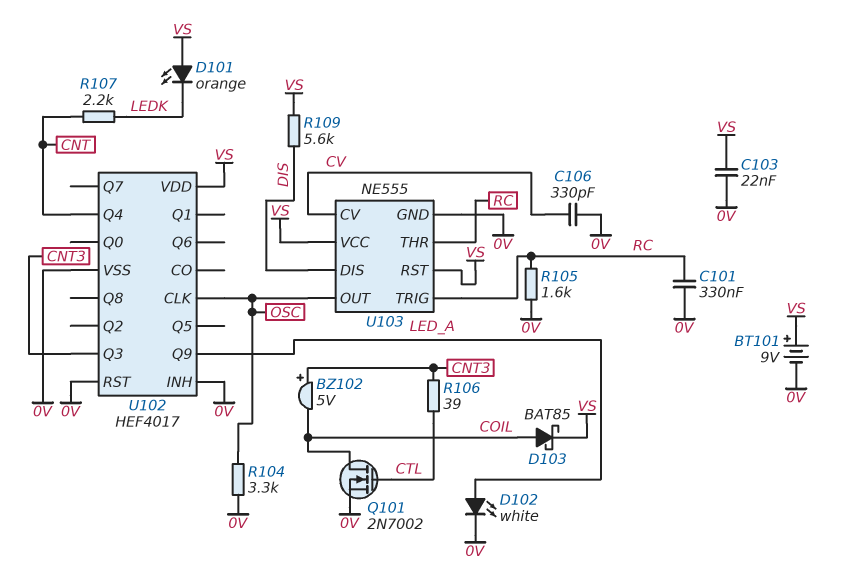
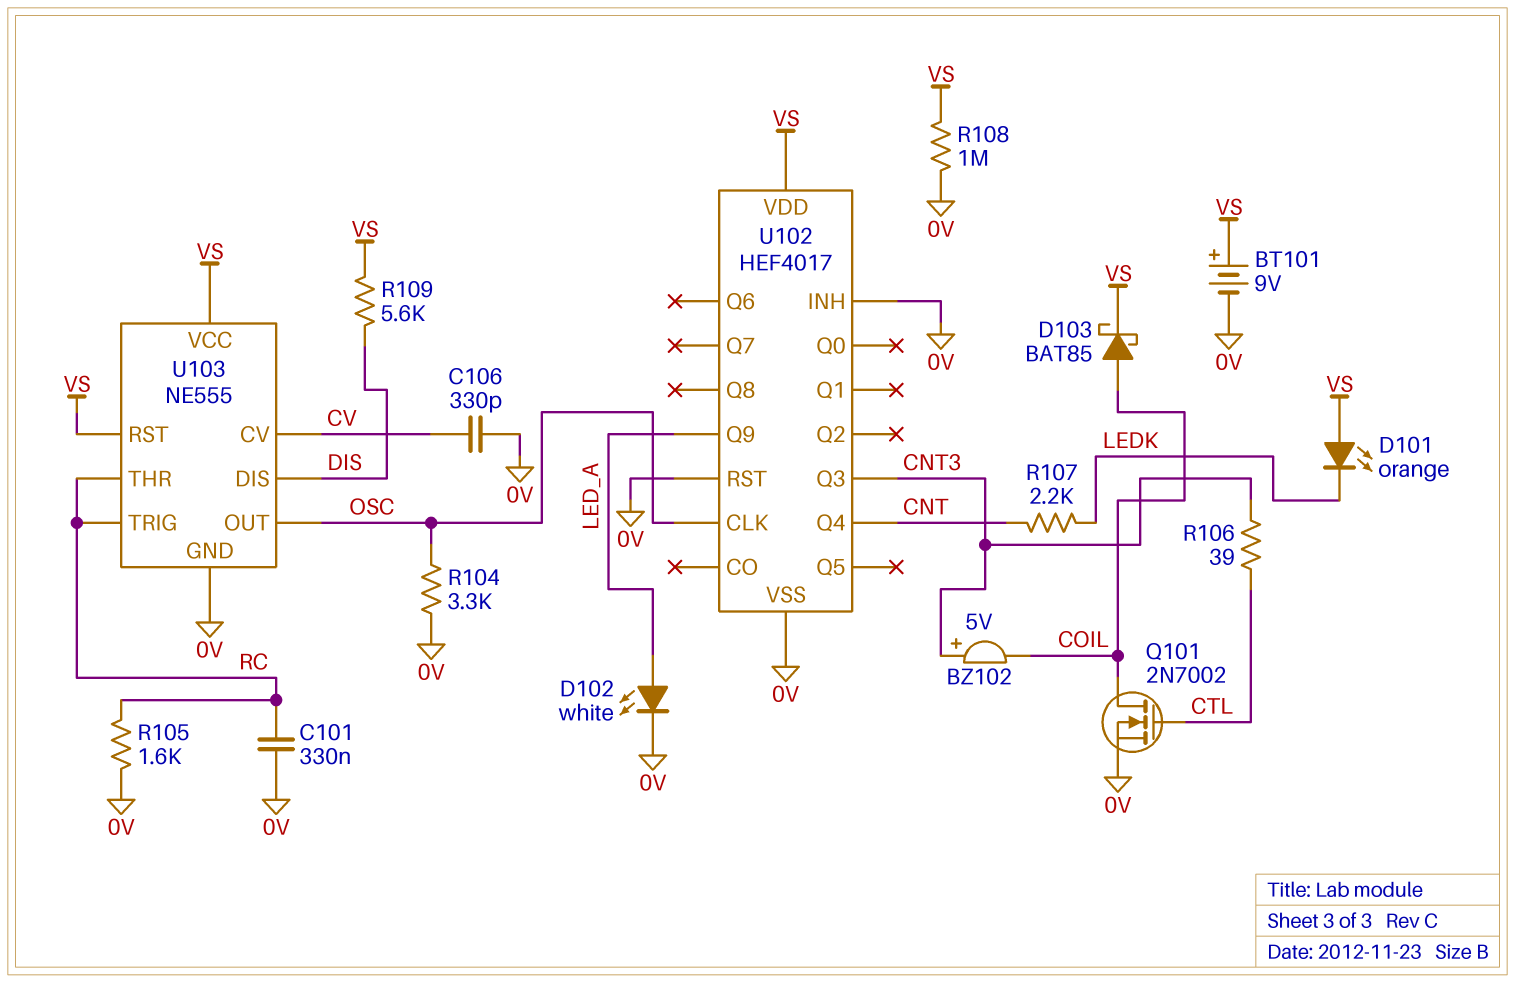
C103: 22nF (0V, VS) -> none
R108: none -> 1M (0V, VS)

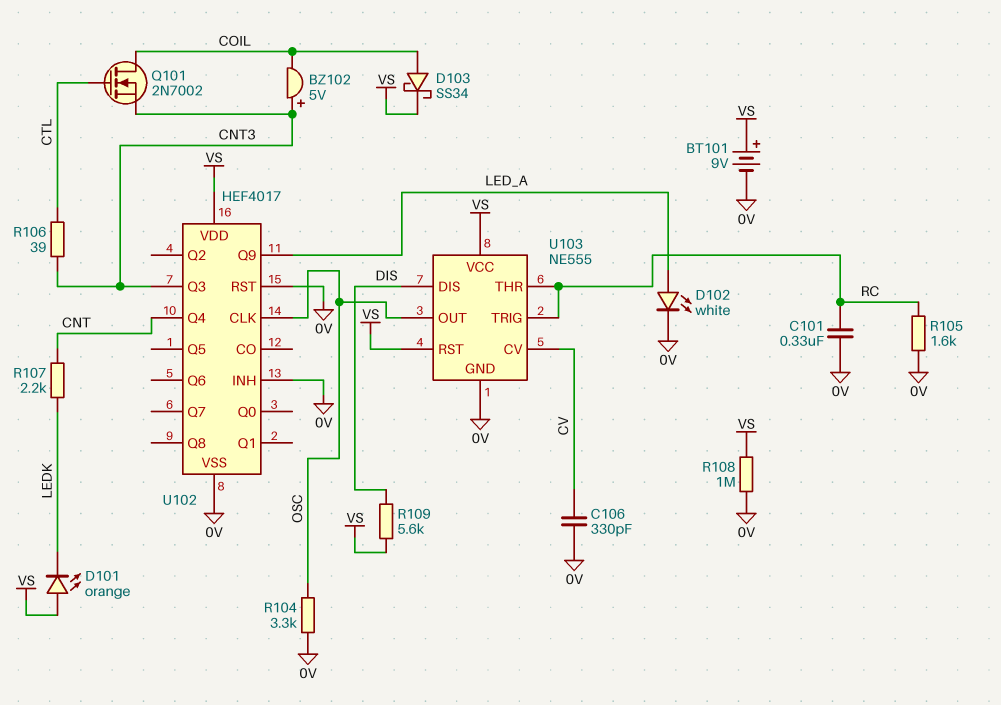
D103: schottky BAT85 (A COIL, K VS) -> schottky SS34 (A COIL, K VS)
Q101: NMOS 2N7002 (G CTL, D COIL, S 0V) -> NMOS 2N7002 (G CTL, D COIL, S CNT3)

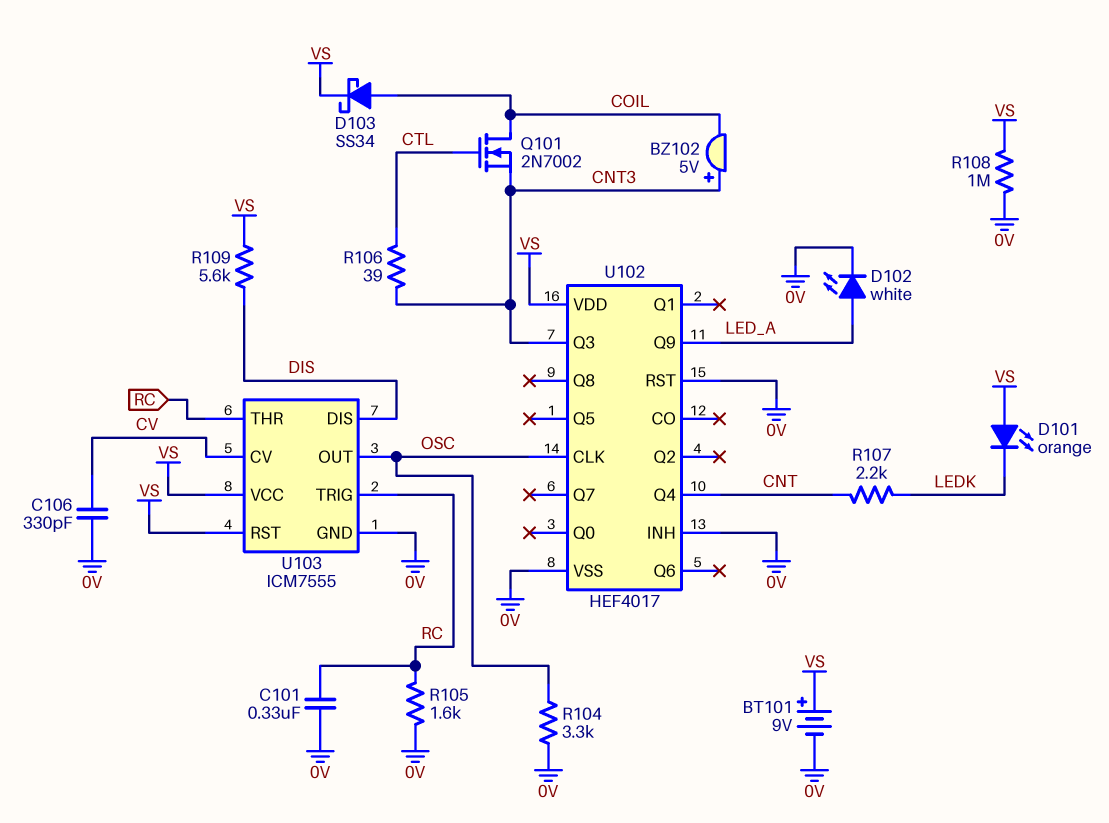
U103: NE555 -> ICM7555

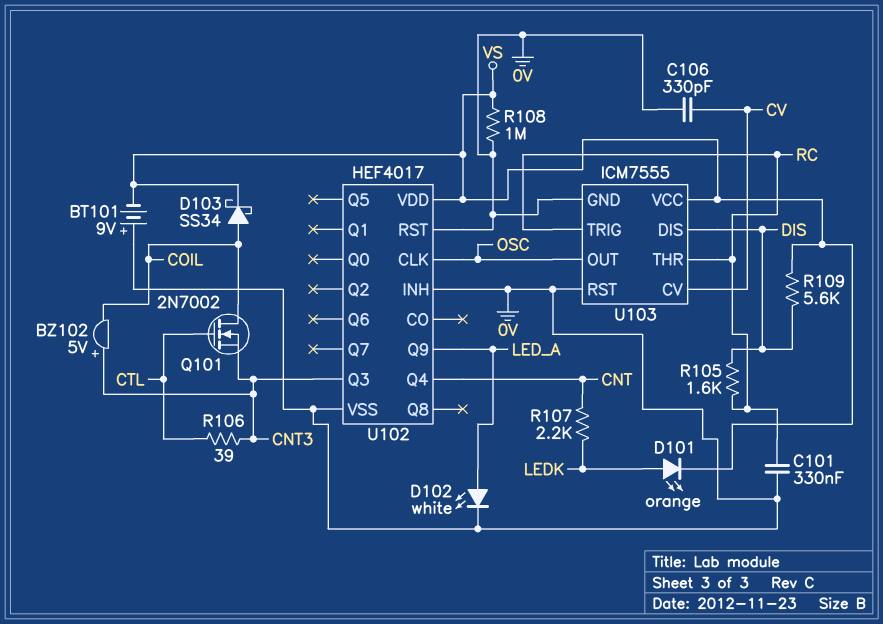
BT101: 9V (plus VS, minus 0V) -> 9V (plus 0V, minus VS)
D101: LED orange (A VS, K LEDK) -> LED orange (A LEDK, K VS)
R104: 3.3k (0V, OSC) -> none
R105: 1.6k (0V, RC) -> 1.6k (DIS, RC)
U103 pin RST: VS -> 0V

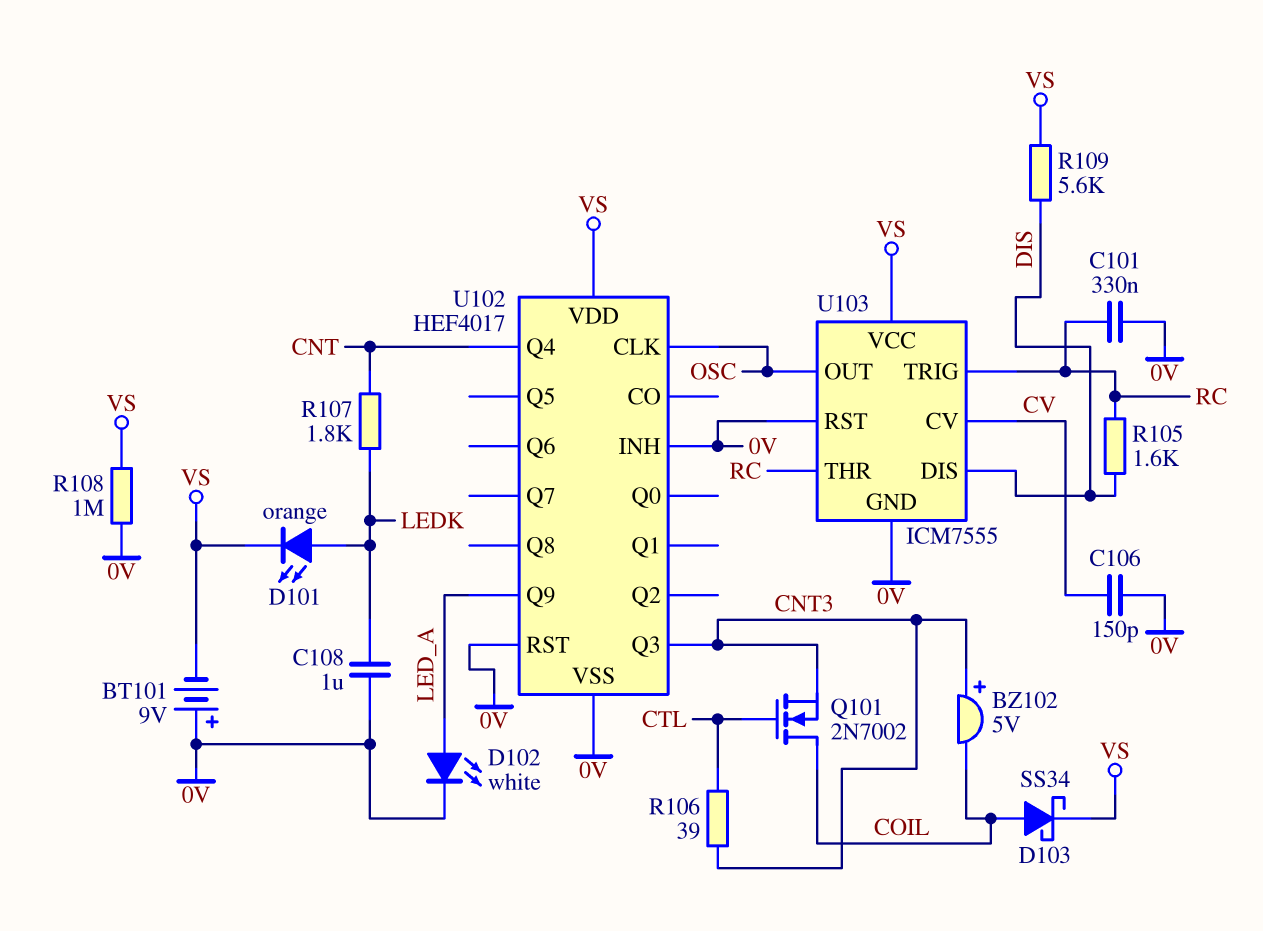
C106: 330pF (0V, CV) -> 150pF (0V, CV)
C108: none -> 1uF (0V, LEDK)
R107: 2.2k (CNT, LEDK) -> 1.8k (CNT, LEDK)

